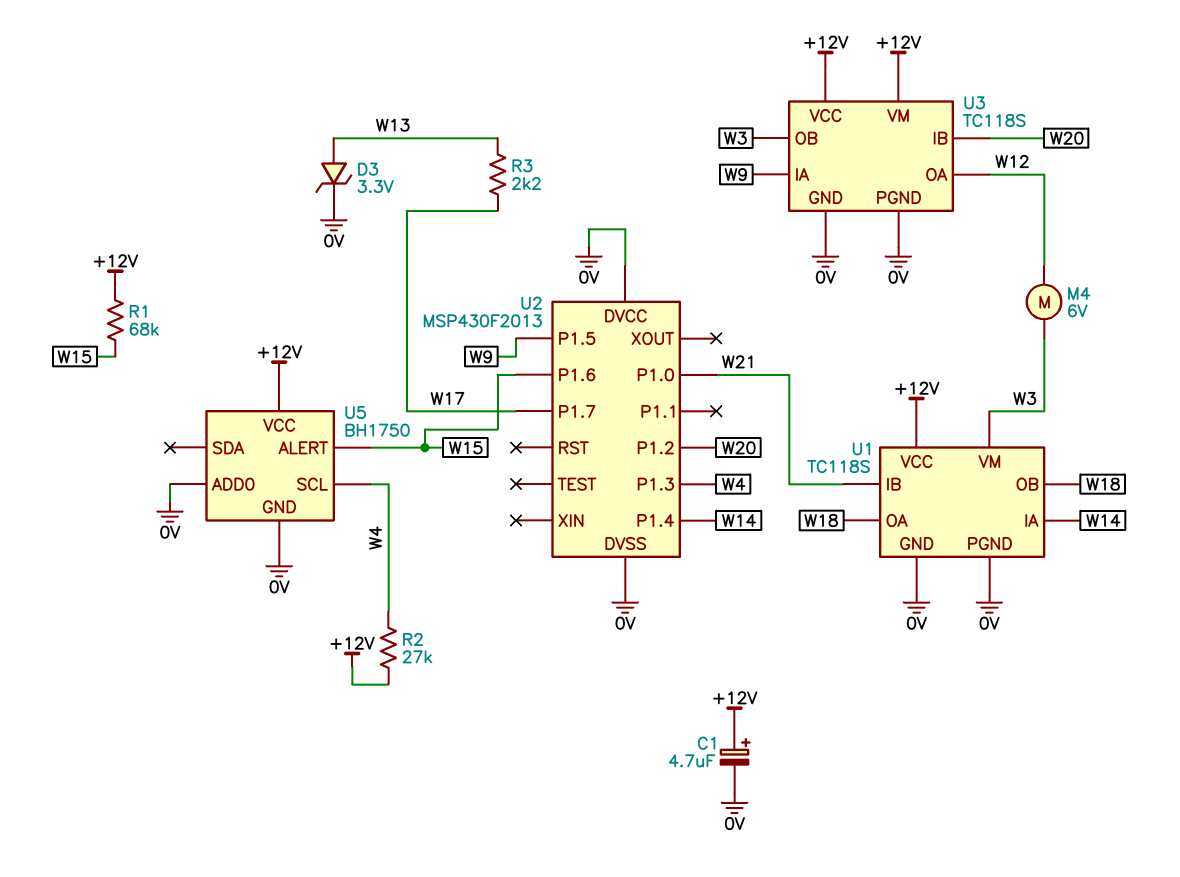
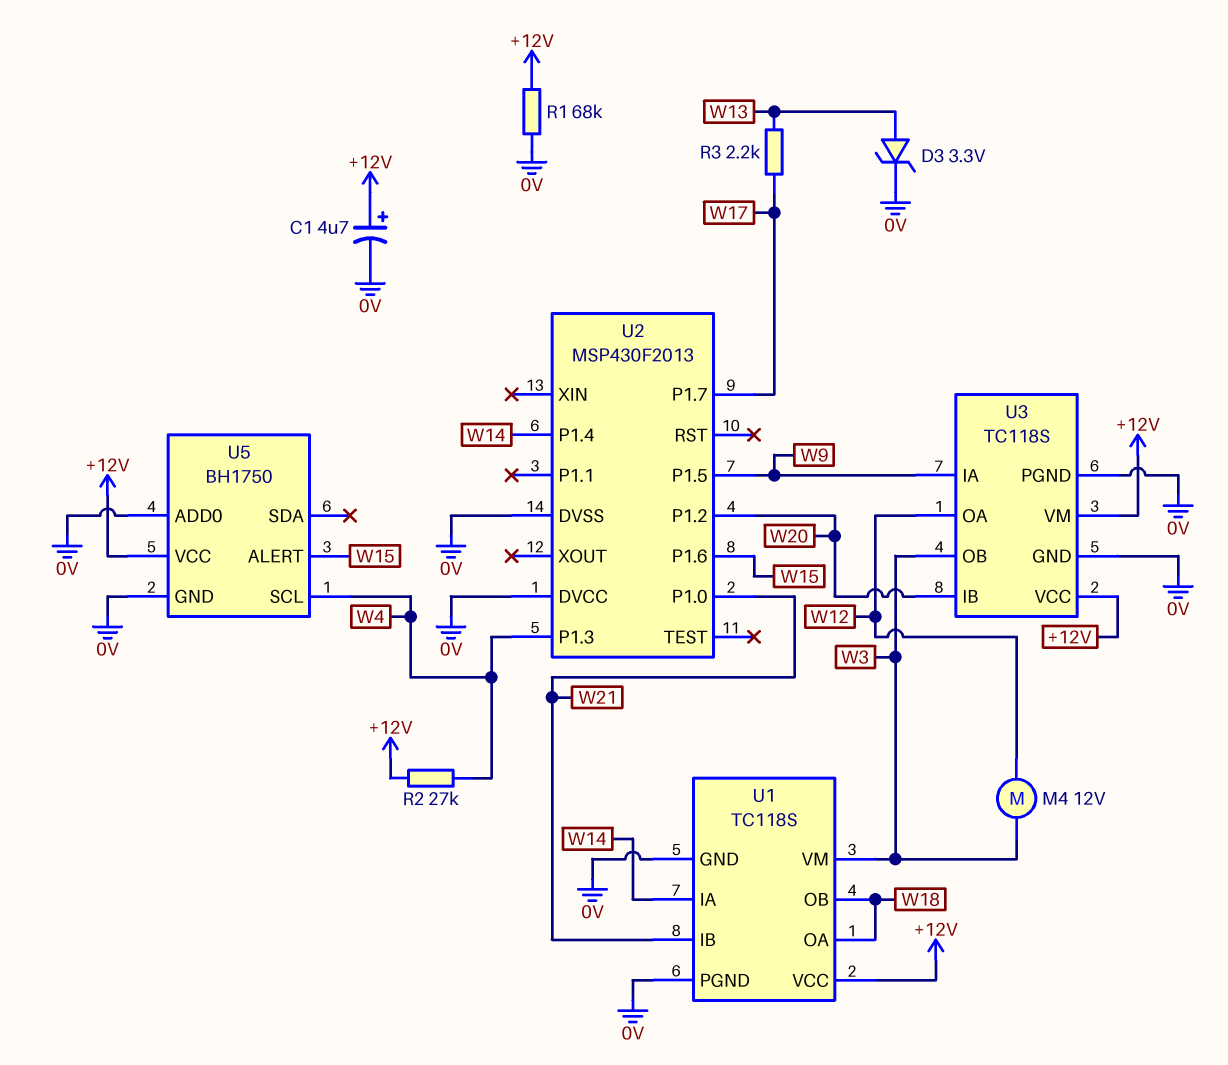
M4: motor 6V (W3, W12) -> motor 12V (W3, W12)
R1: 68k (+12V, W15) -> 68k (+12V, 0V)

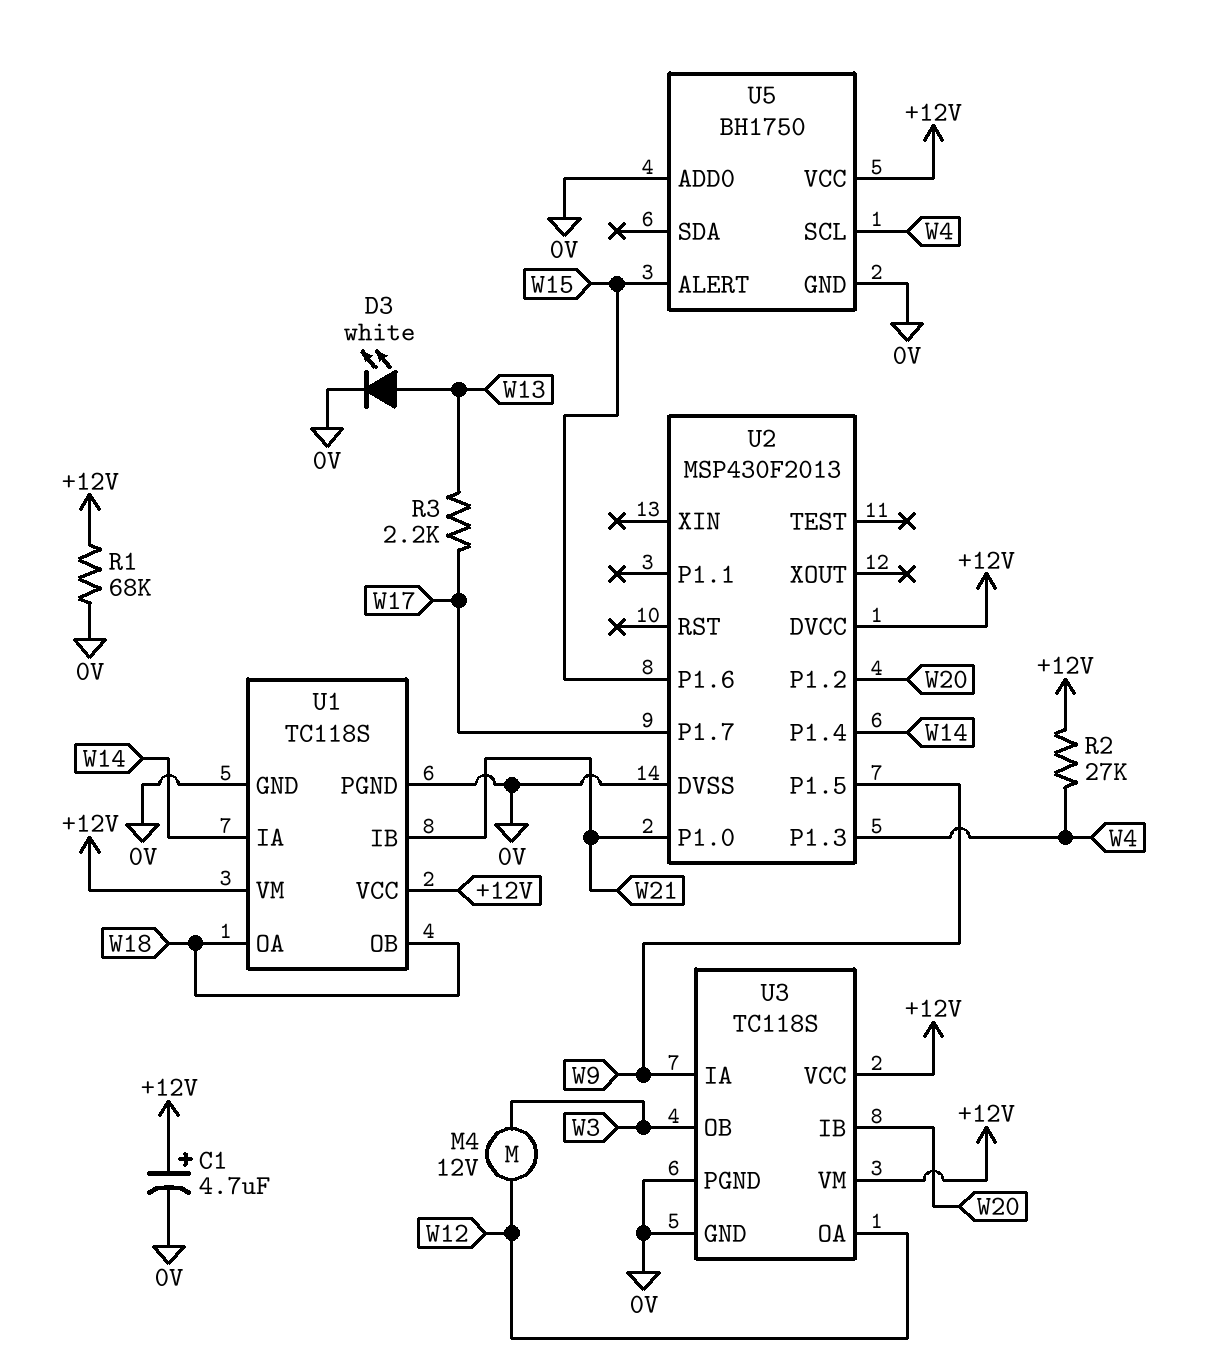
D3: zener 3.3V (A W13, K 0V) -> LED white (A W13, K 0V)
U1 pin VM: W3 -> +12V
U2 pin DVCC: 0V -> +12V

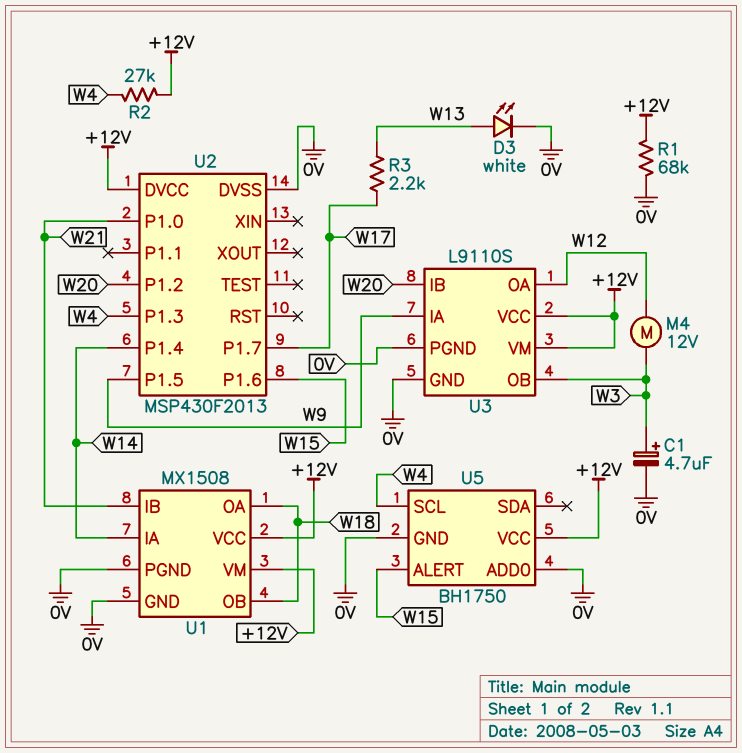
C1: 4.7uF (plus +12V, minus 0V) -> 4.7uF (plus W3, minus 0V)
U1: TC118S -> MX1508
U3: TC118S -> L9110S

